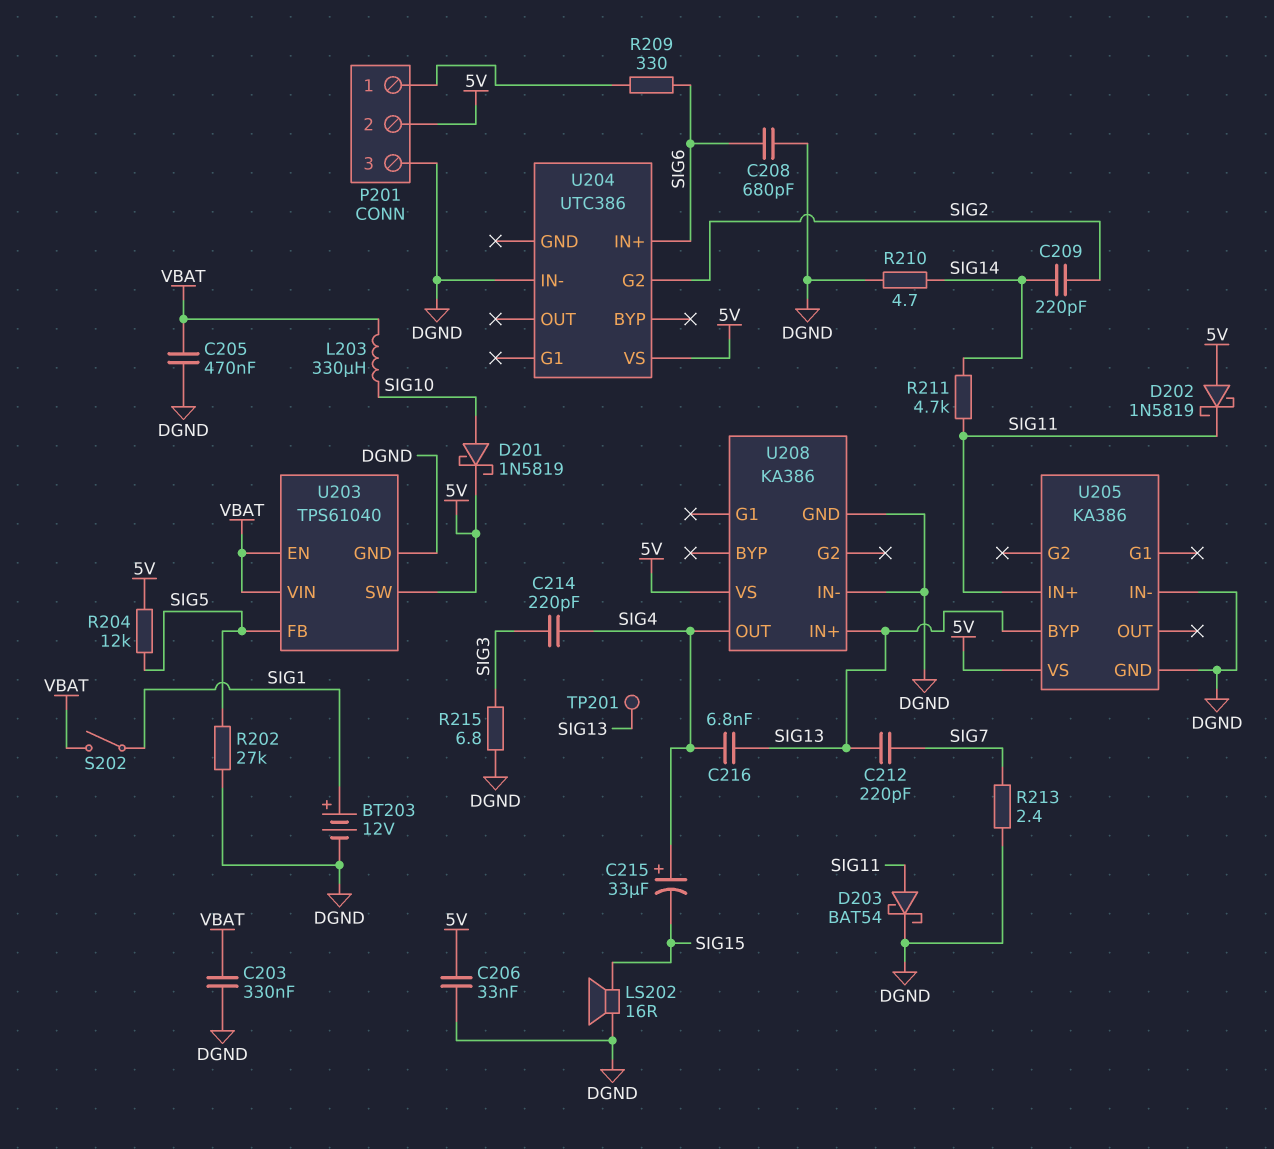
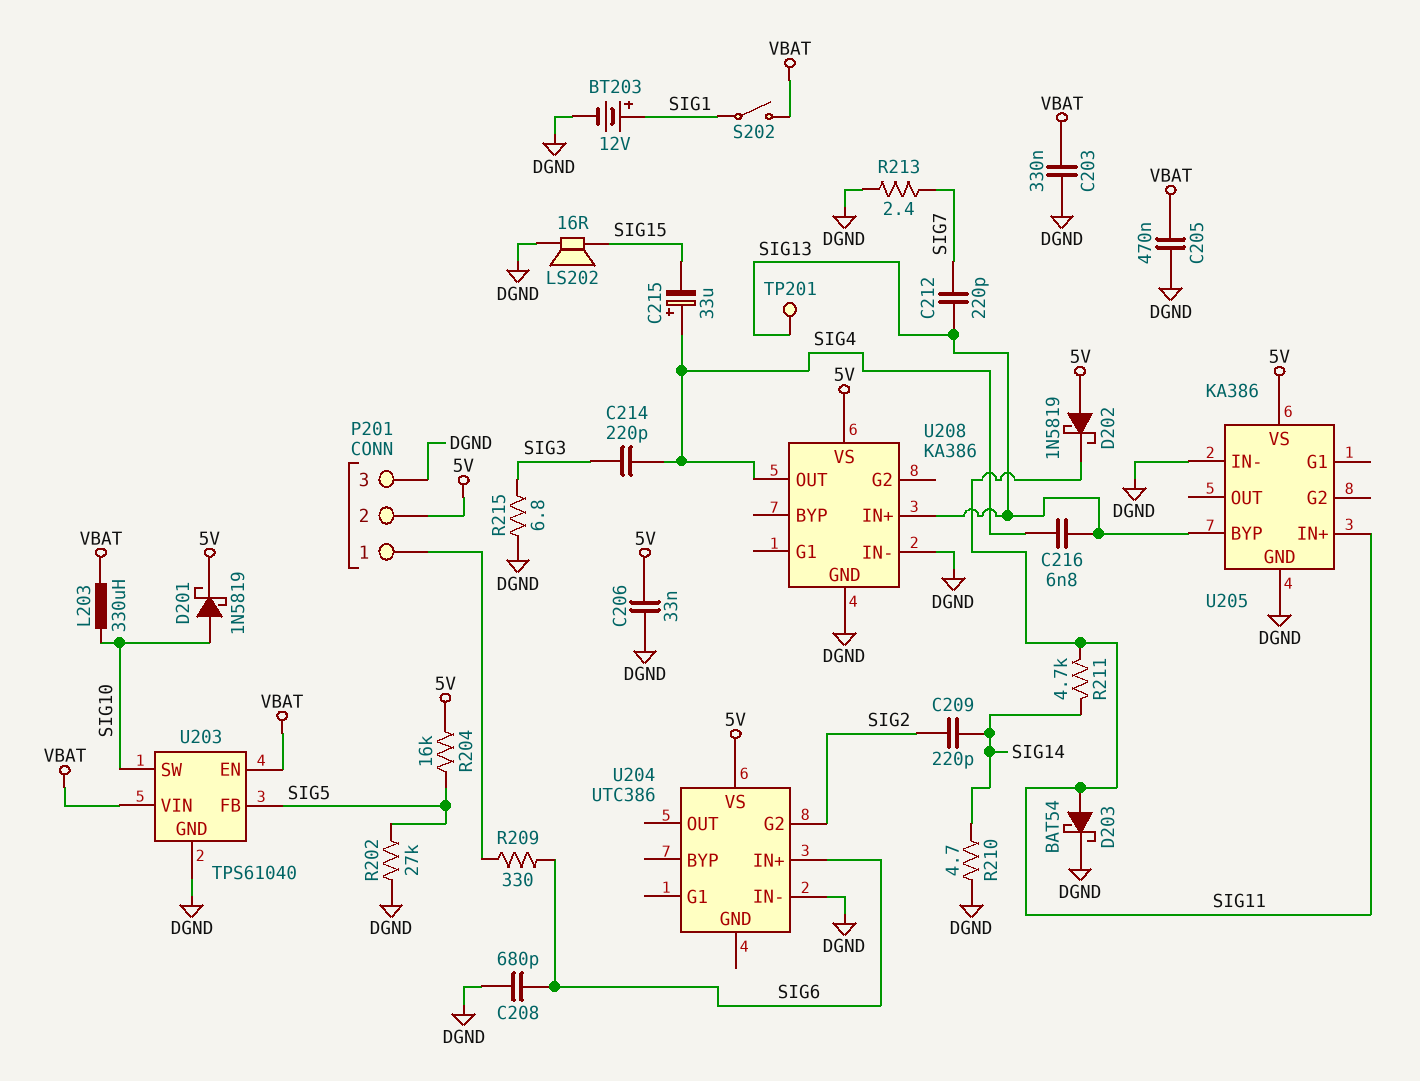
R204: 12k (5V, SIG5) -> 16k (5V, SIG5)
U203 pin SW: 5V -> SIG10

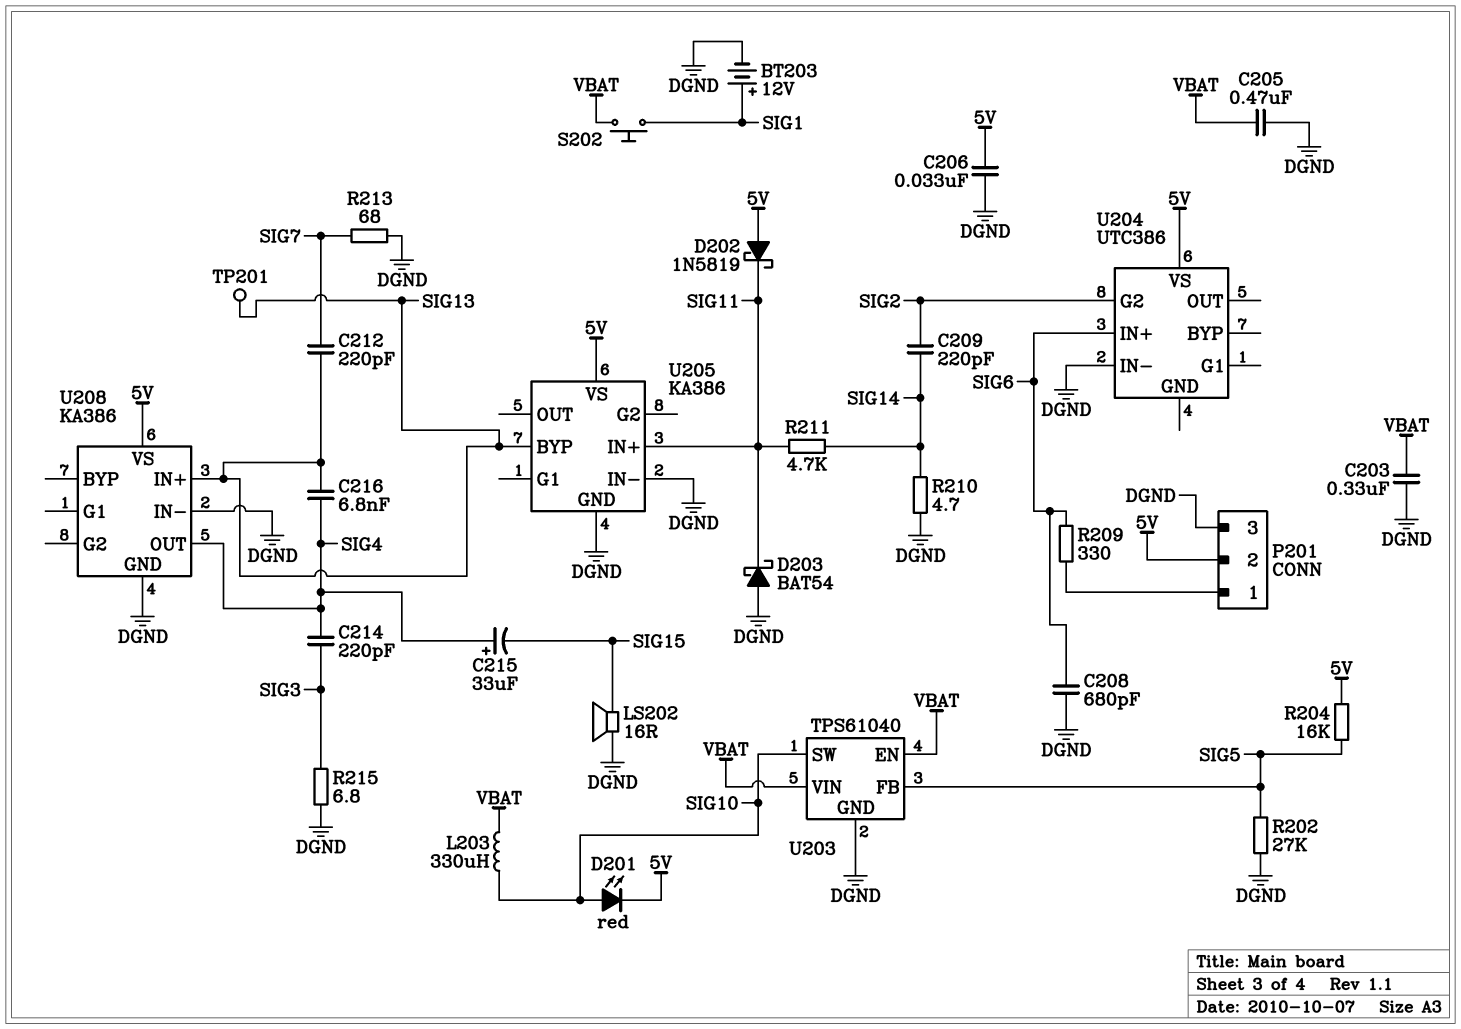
D201: schottky 1N5819 (A SIG10, K 5V) -> LED red (A SIG10, K 5V)
D203: schottky BAT54 (A SIG11, K DGND) -> schottky BAT54 (A DGND, K SIG11)
R213: 2.4 (DGND, SIG7) -> 68 (DGND, SIG7)
S202: switch (SIG1, VBAT) -> button (SIG1, VBAT)

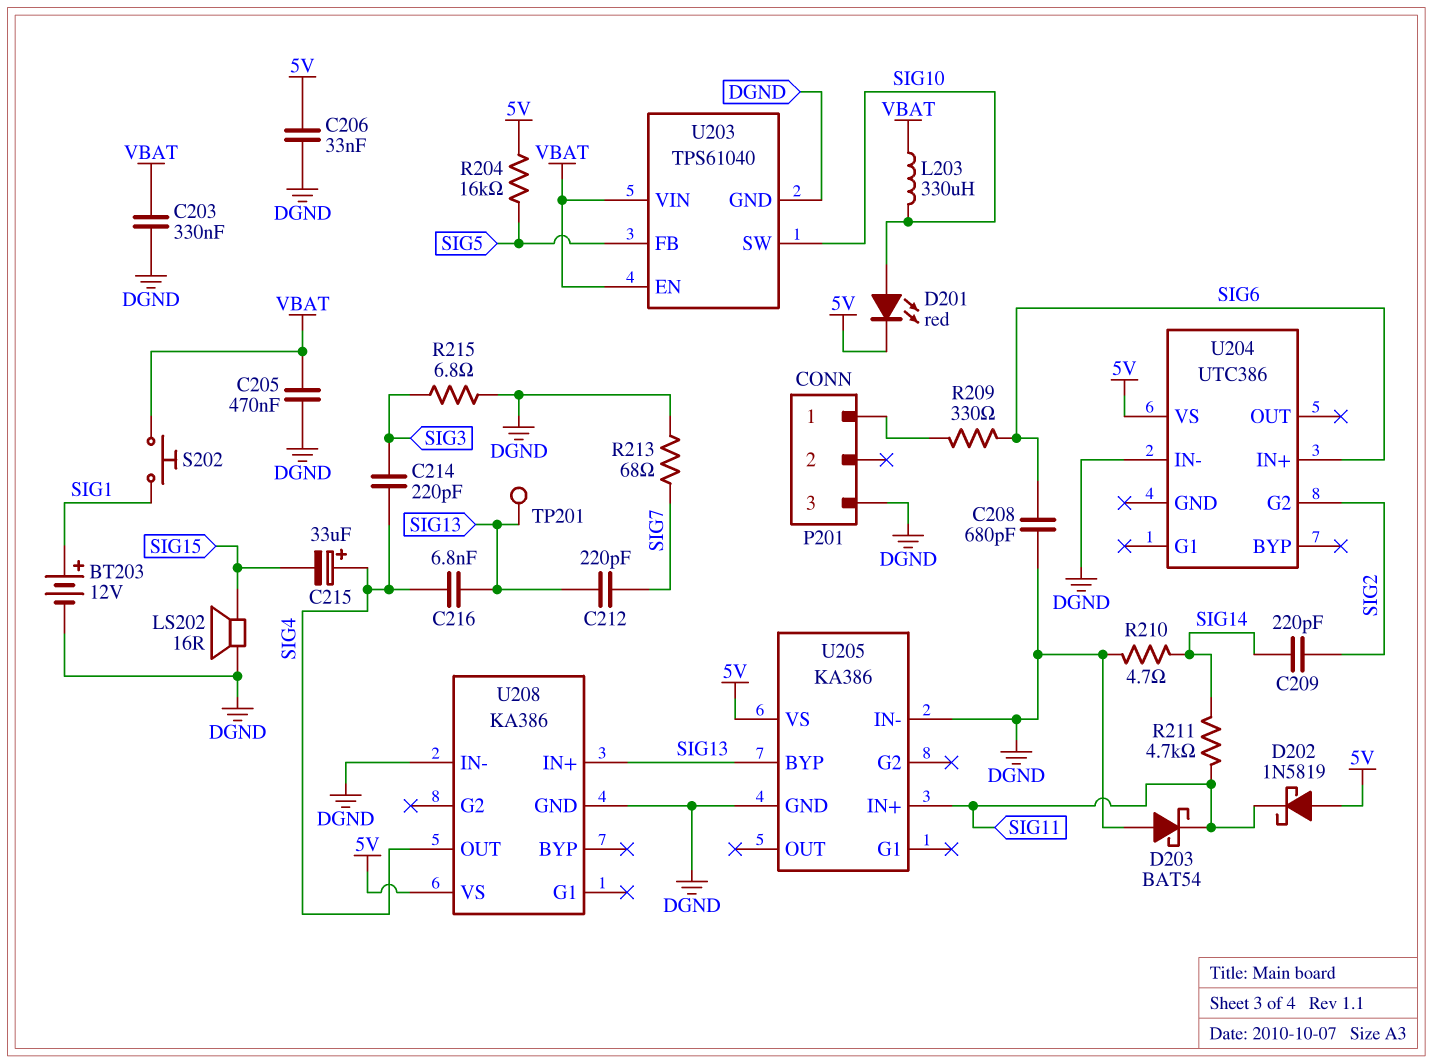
P201 pin 2: 5V -> none
R202: 27k (DGND, SIG5) -> none

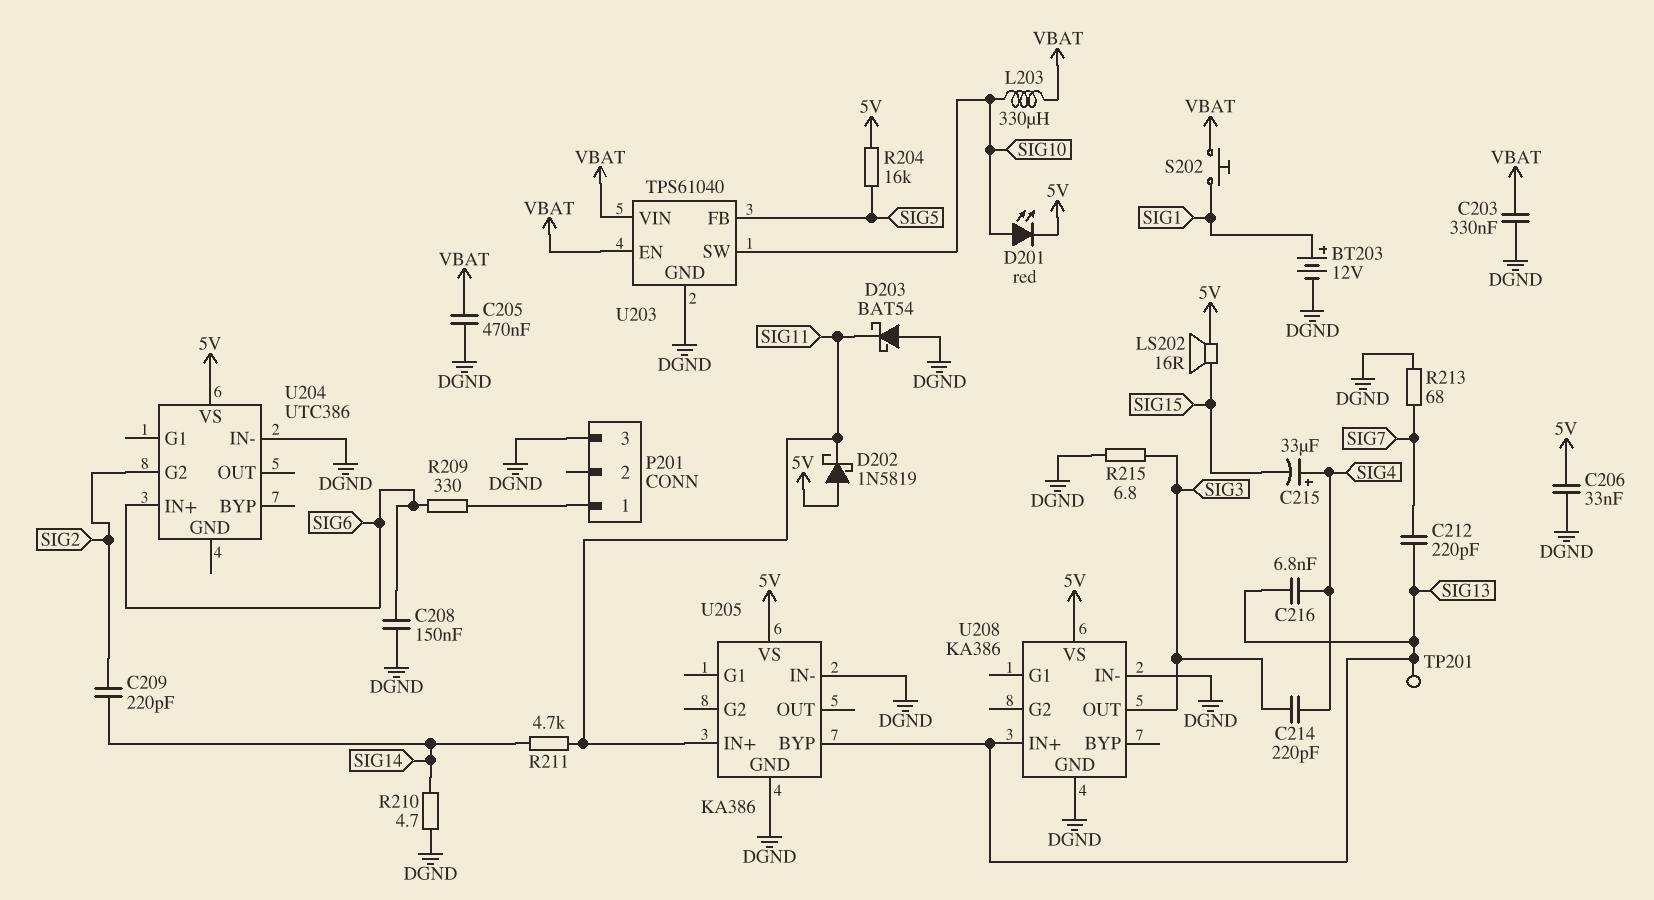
C208: 680pF (DGND, SIG6) -> 150nF (DGND, SIG6)
LS202: speaker 16R (DGND, SIG15) -> speaker 16R (5V, SIG15)
U208 pin OUT: SIG4 -> SIG3

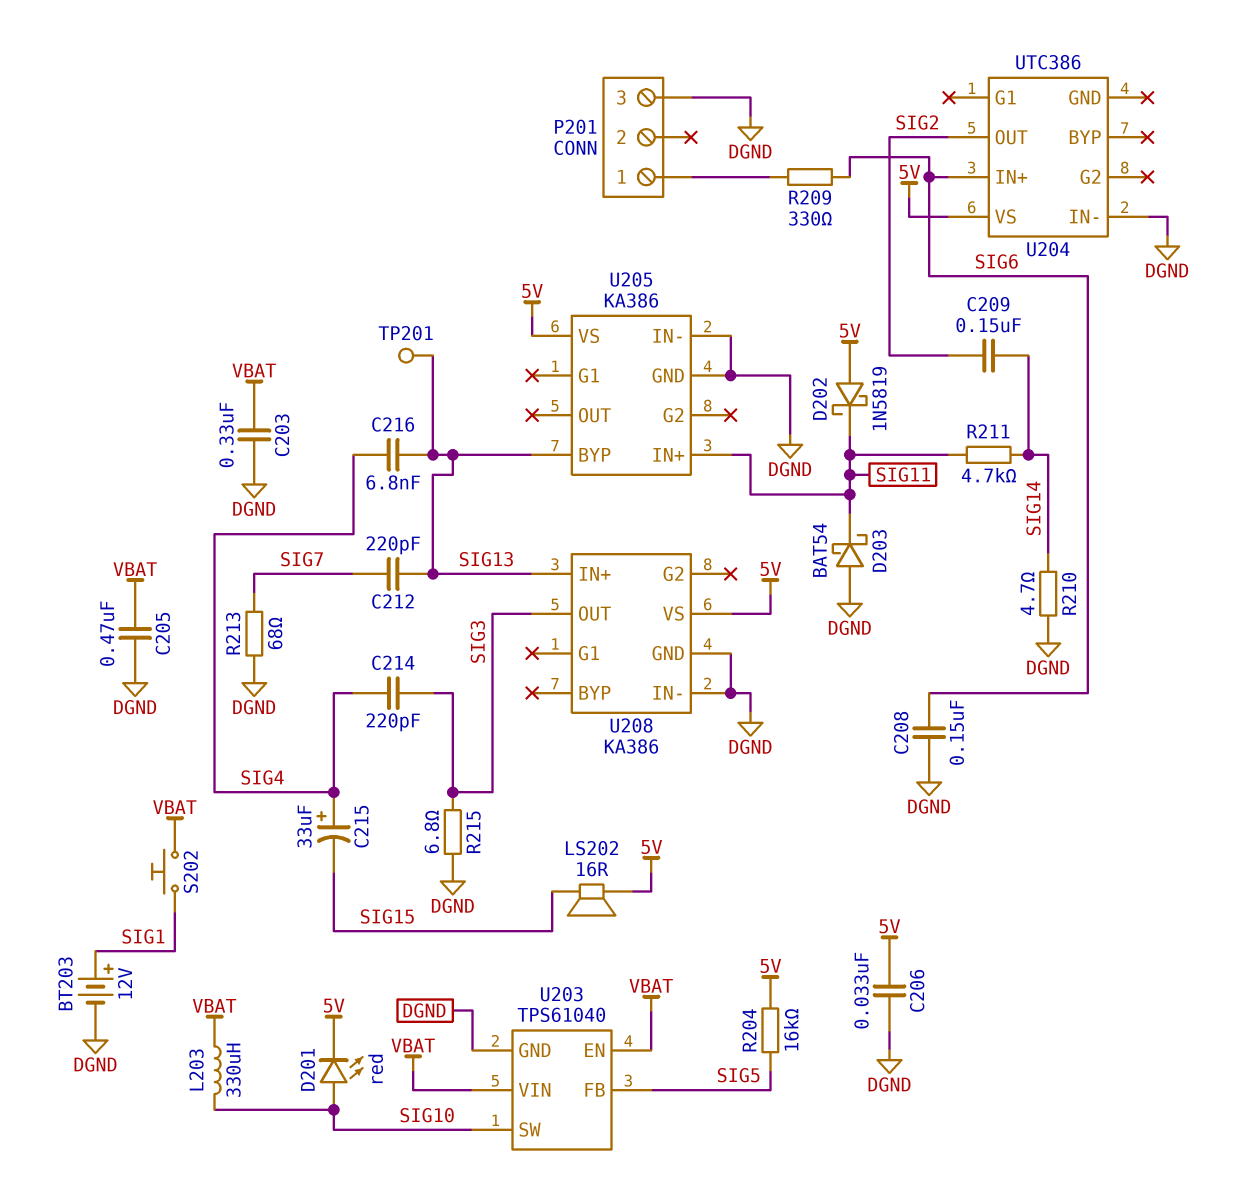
C209: 220pF (SIG2, SIG14) -> 150nF (SIG2, SIG14)
U204 pin G2: SIG2 -> none
U204 pin OUT: none -> SIG2

